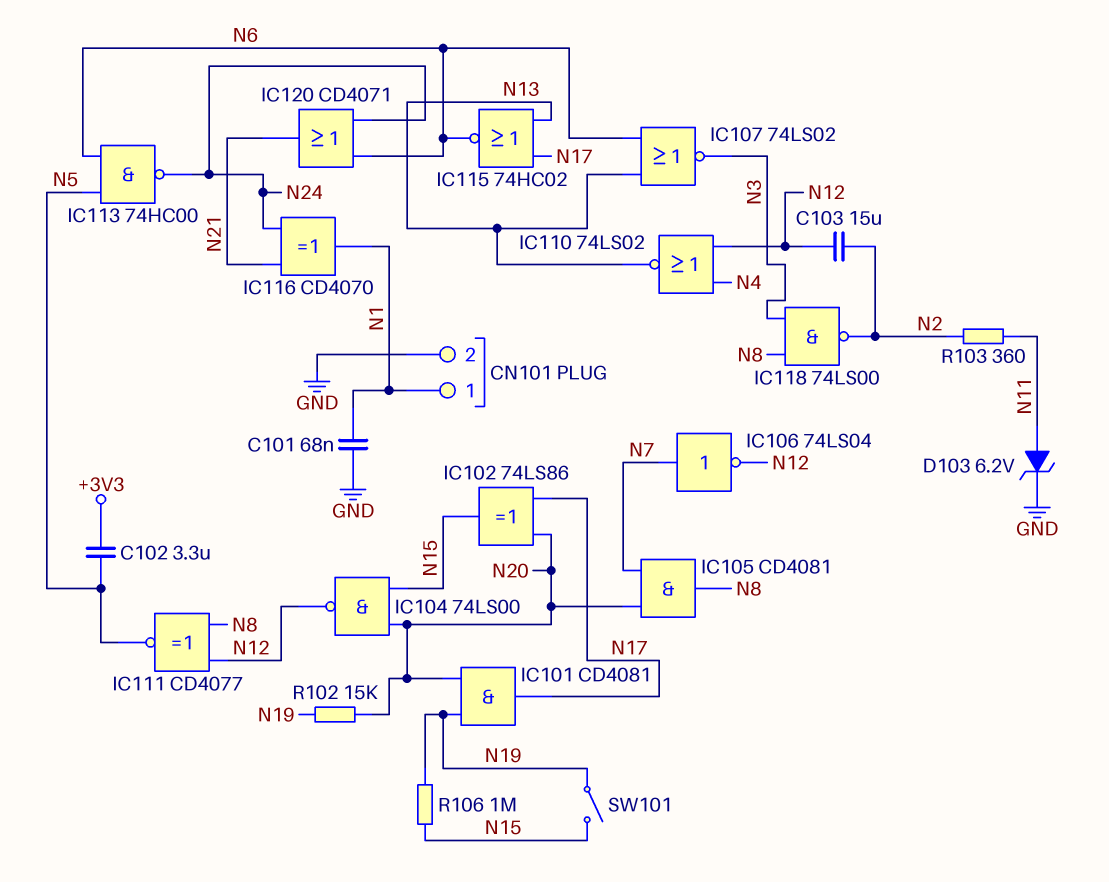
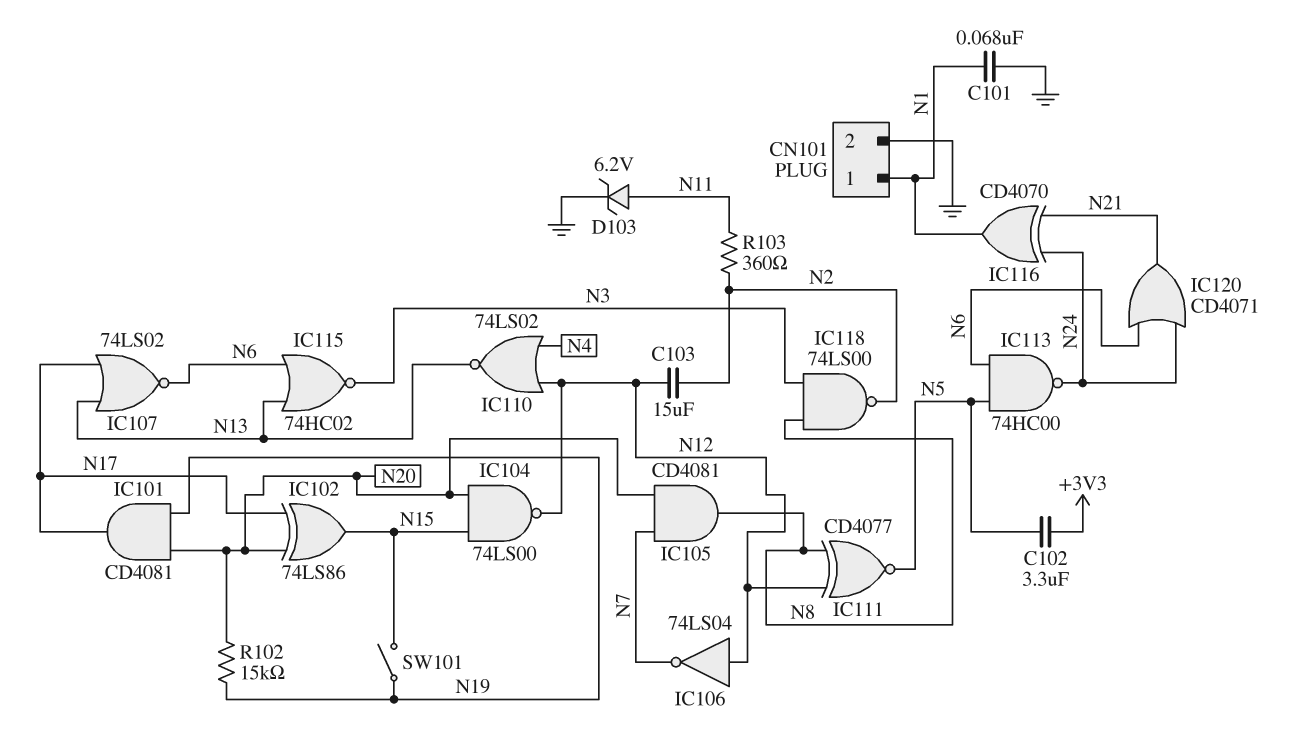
IC106: NOT 74LS04 (in N7, out N12) -> NOT 74LS04 (in N12, out N7)
IC107: NOR 74LS02 (in N6, in N13, out N3) -> NOR 74LS02 (in N13, in N17, out N6)
IC115: NOR 74HC02 (in N13, in N17, out N6) -> NOR 74HC02 (in N6, in N13, out N3)
R106: 1M (N15, N19) -> none

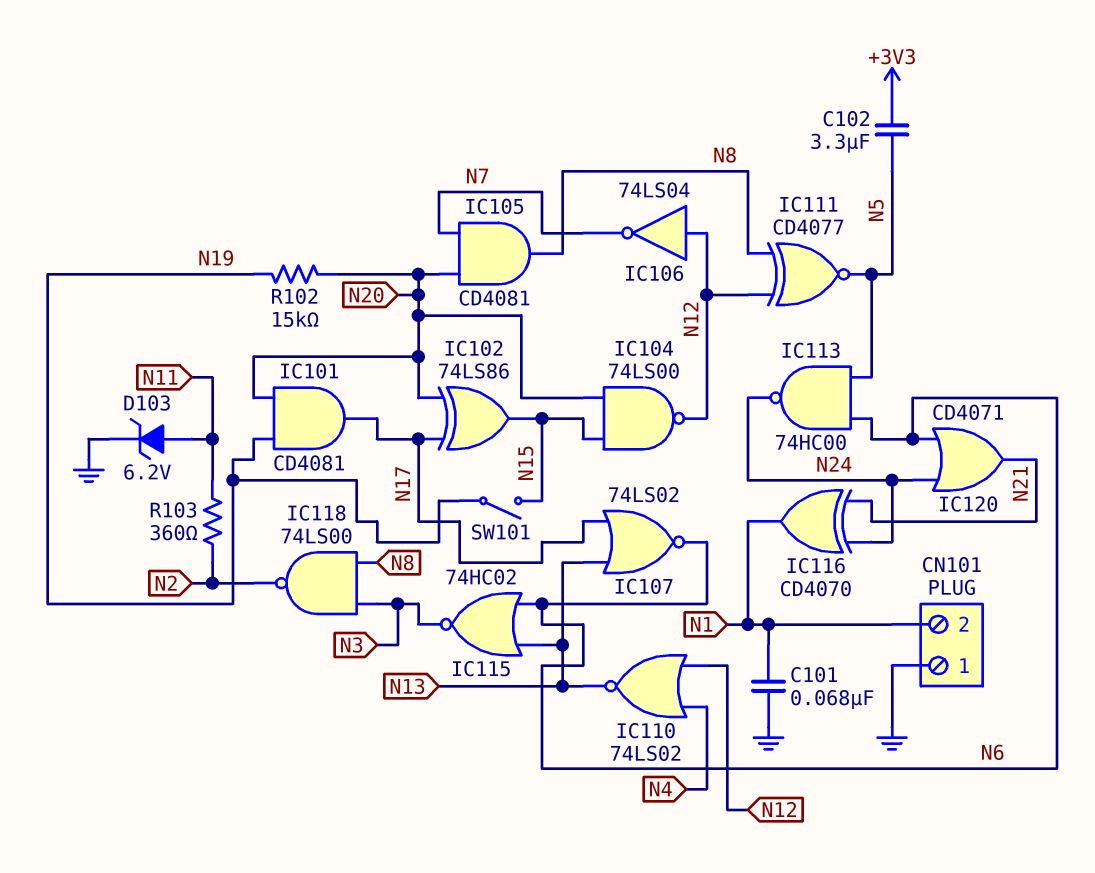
C103: 15uF (N2, N12) -> none
CN101 pin 1: N1 -> GND
CN101 pin 2: GND -> N1

